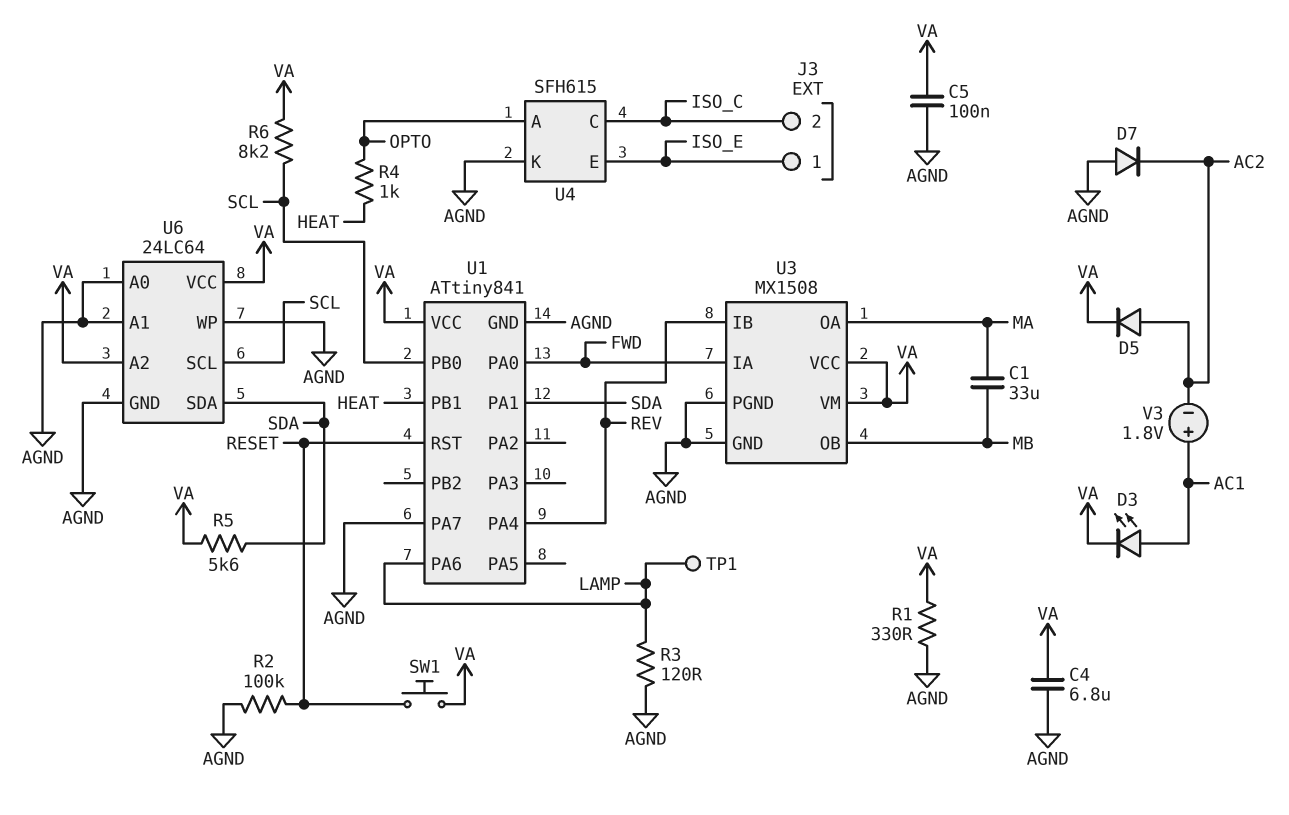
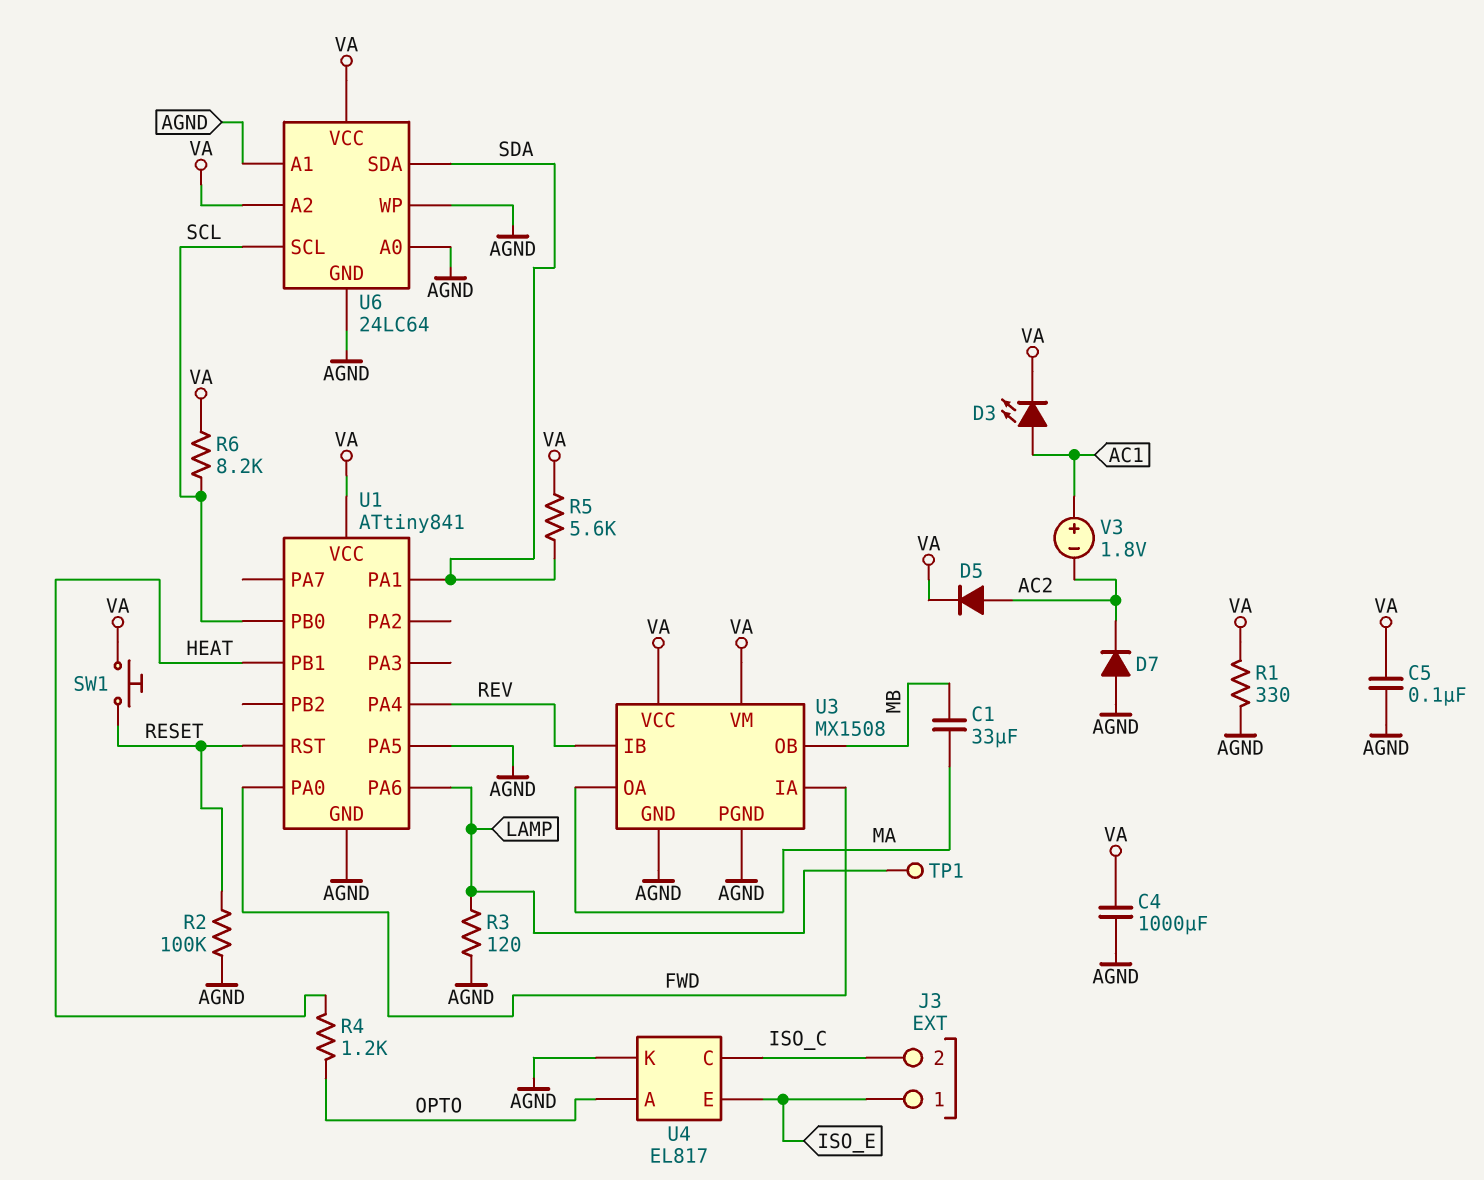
C4: 6.8uF (AGND, VA) -> 1000uF (AGND, VA)
R4: 1k (HEAT, OPTO) -> 1.2k (HEAT, OPTO)
U1 pin PA5: none -> AGND
U1 pin PA7: AGND -> none
U4: SFH615 -> EL817

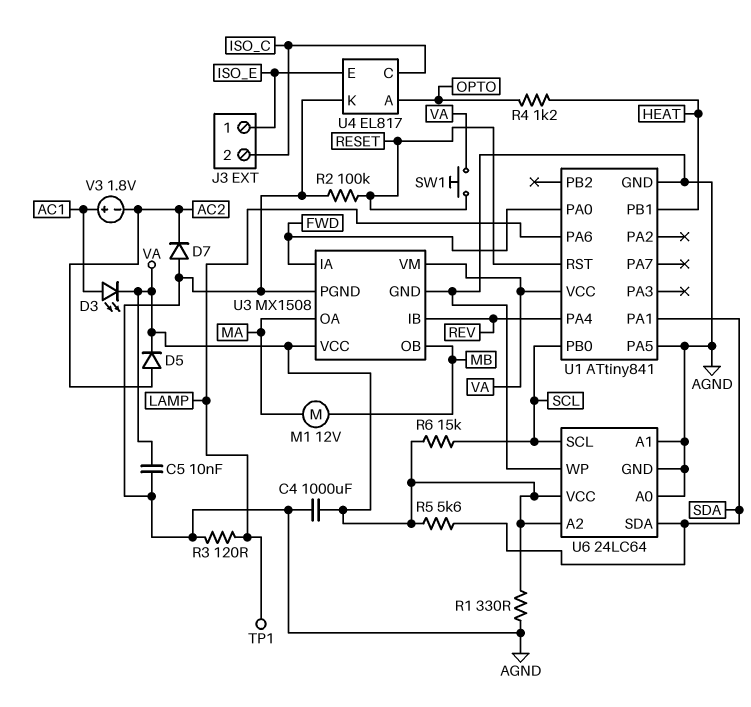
C1: 33uF (MA, MB) -> none
C5: 100nF (AGND, VA) -> 10nF (AGND, VA)
M1: none -> motor 12V (MA, MB)
R6: 8.2k (SCL, VA) -> 15k (SCL, VA)

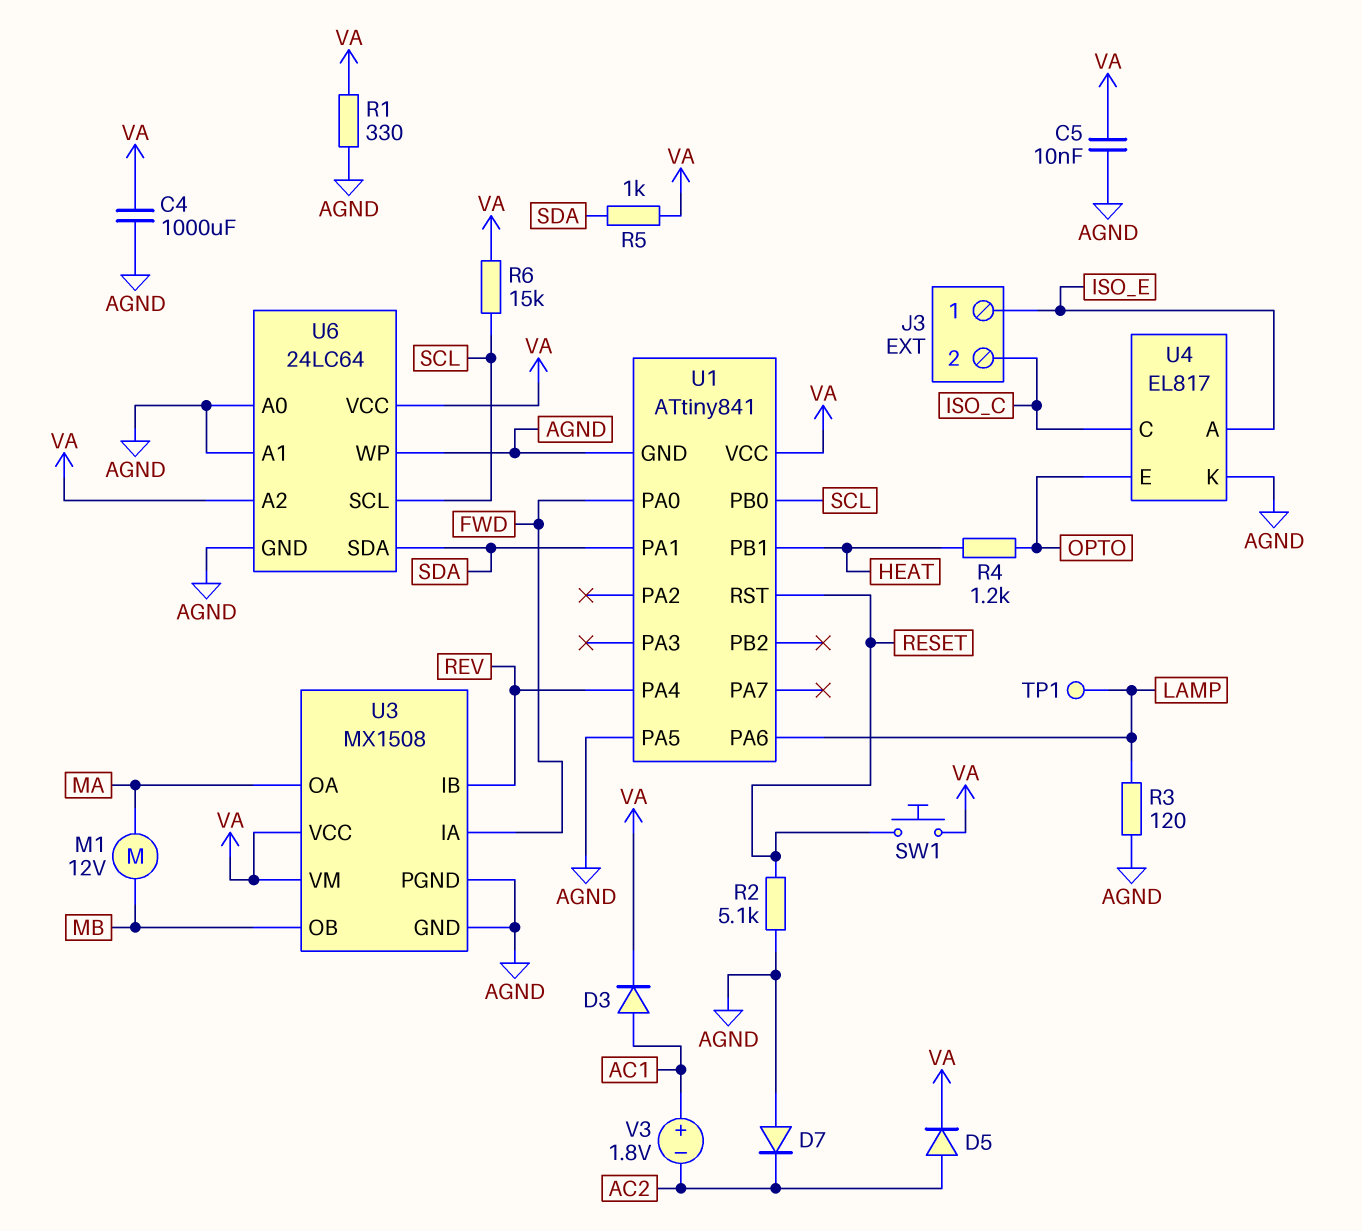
D3: LED (A AC1, K VA) -> diode (A AC1, K VA)
R2: 100k (AGND, RESET) -> 5.1k (AGND, RESET)
R5: 5.6k (SDA, VA) -> 1k (SDA, VA)
U4 pin A: OPTO -> ISO_E
U4 pin E: ISO_E -> OPTO

